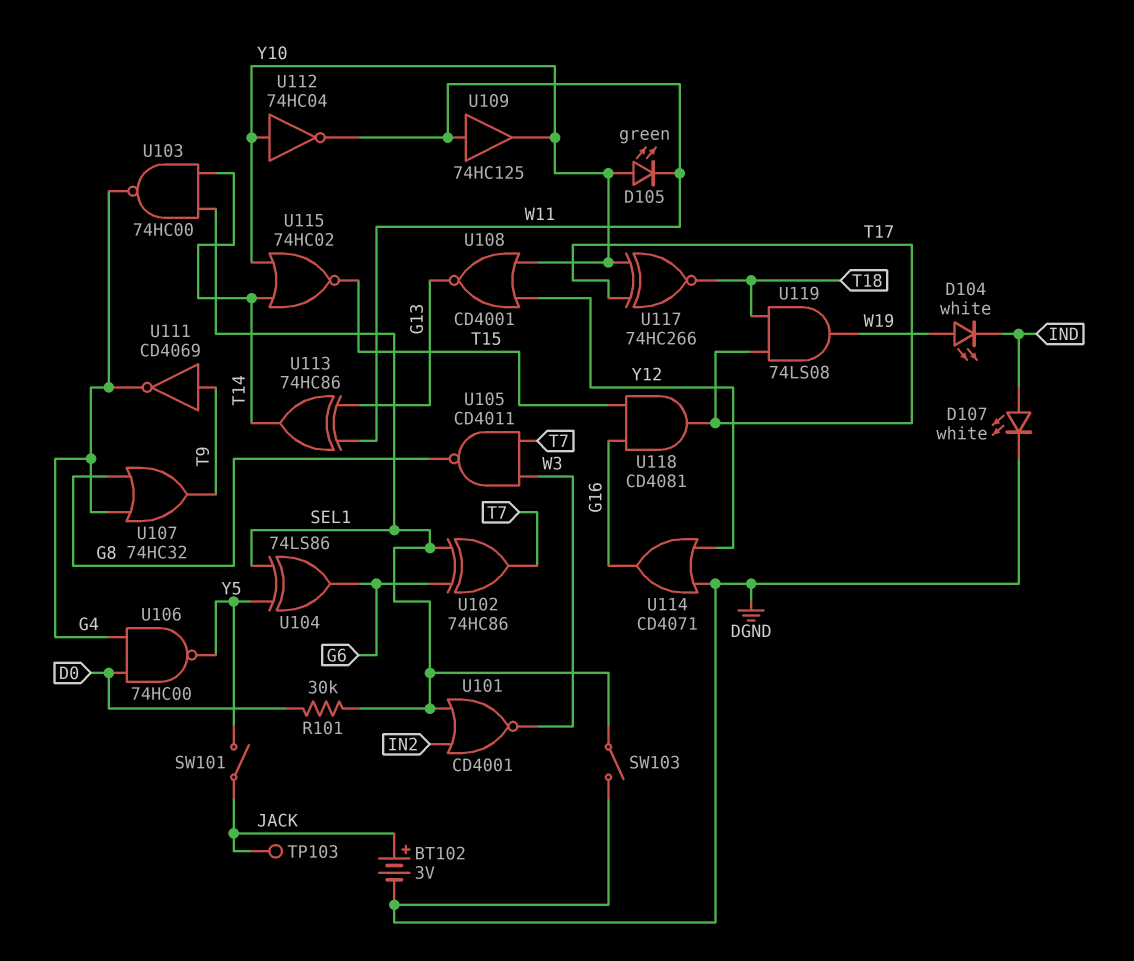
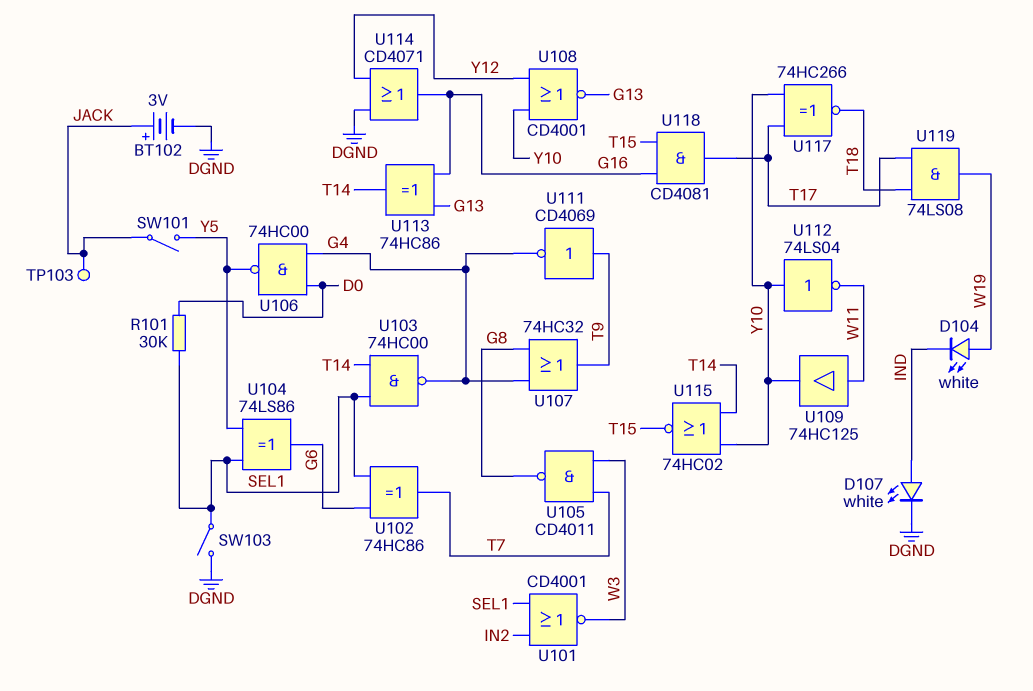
D105: LED green (A Y10, K W11) -> none
U112: NOT 74HC04 (in Y10, out W11) -> NOT 74LS04 (in Y10, out W11)
U113: XOR 74HC86 (in G13, in W11, out T14) -> XOR 74HC86 (in G13, in G16, out T14)

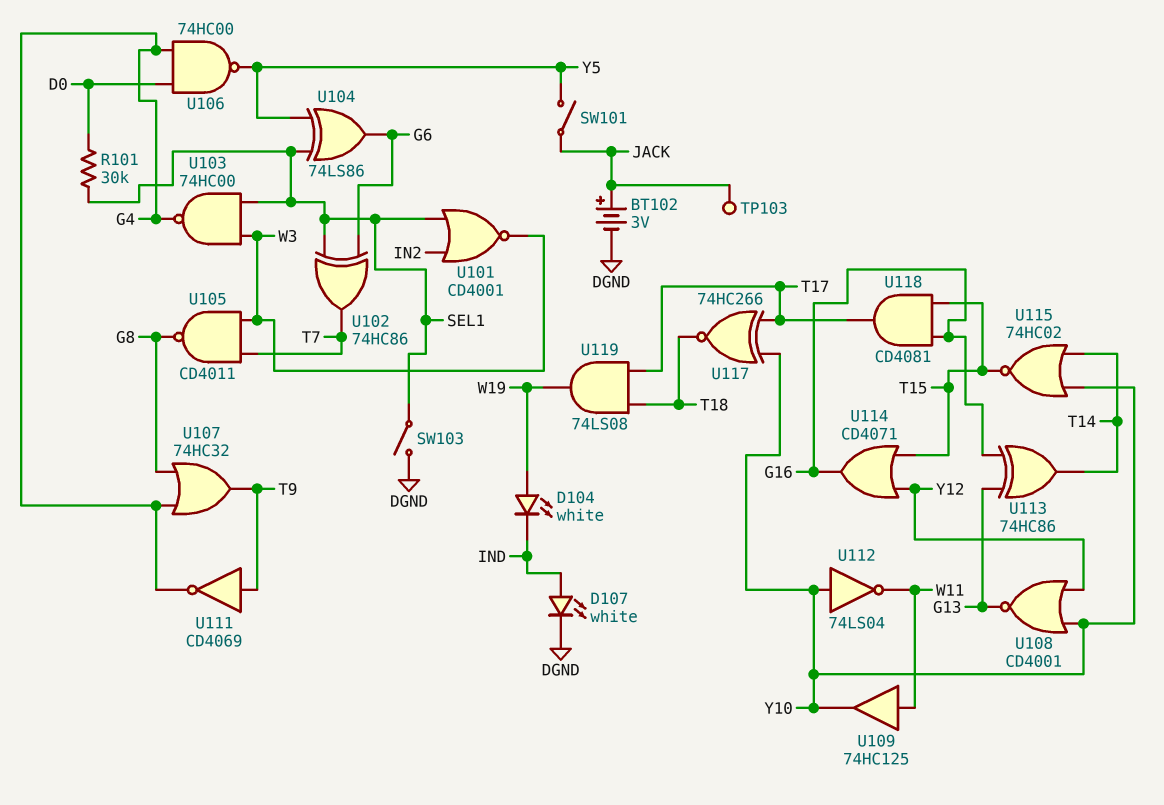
U103: NAND 74HC00 (in SEL1, in T14, out G4) -> NAND 74HC00 (in SEL1, in W3, out G4)
U114: OR CD4071 (in DGND, in Y12, out G16) -> OR CD4071 (in T15, in Y12, out G16)

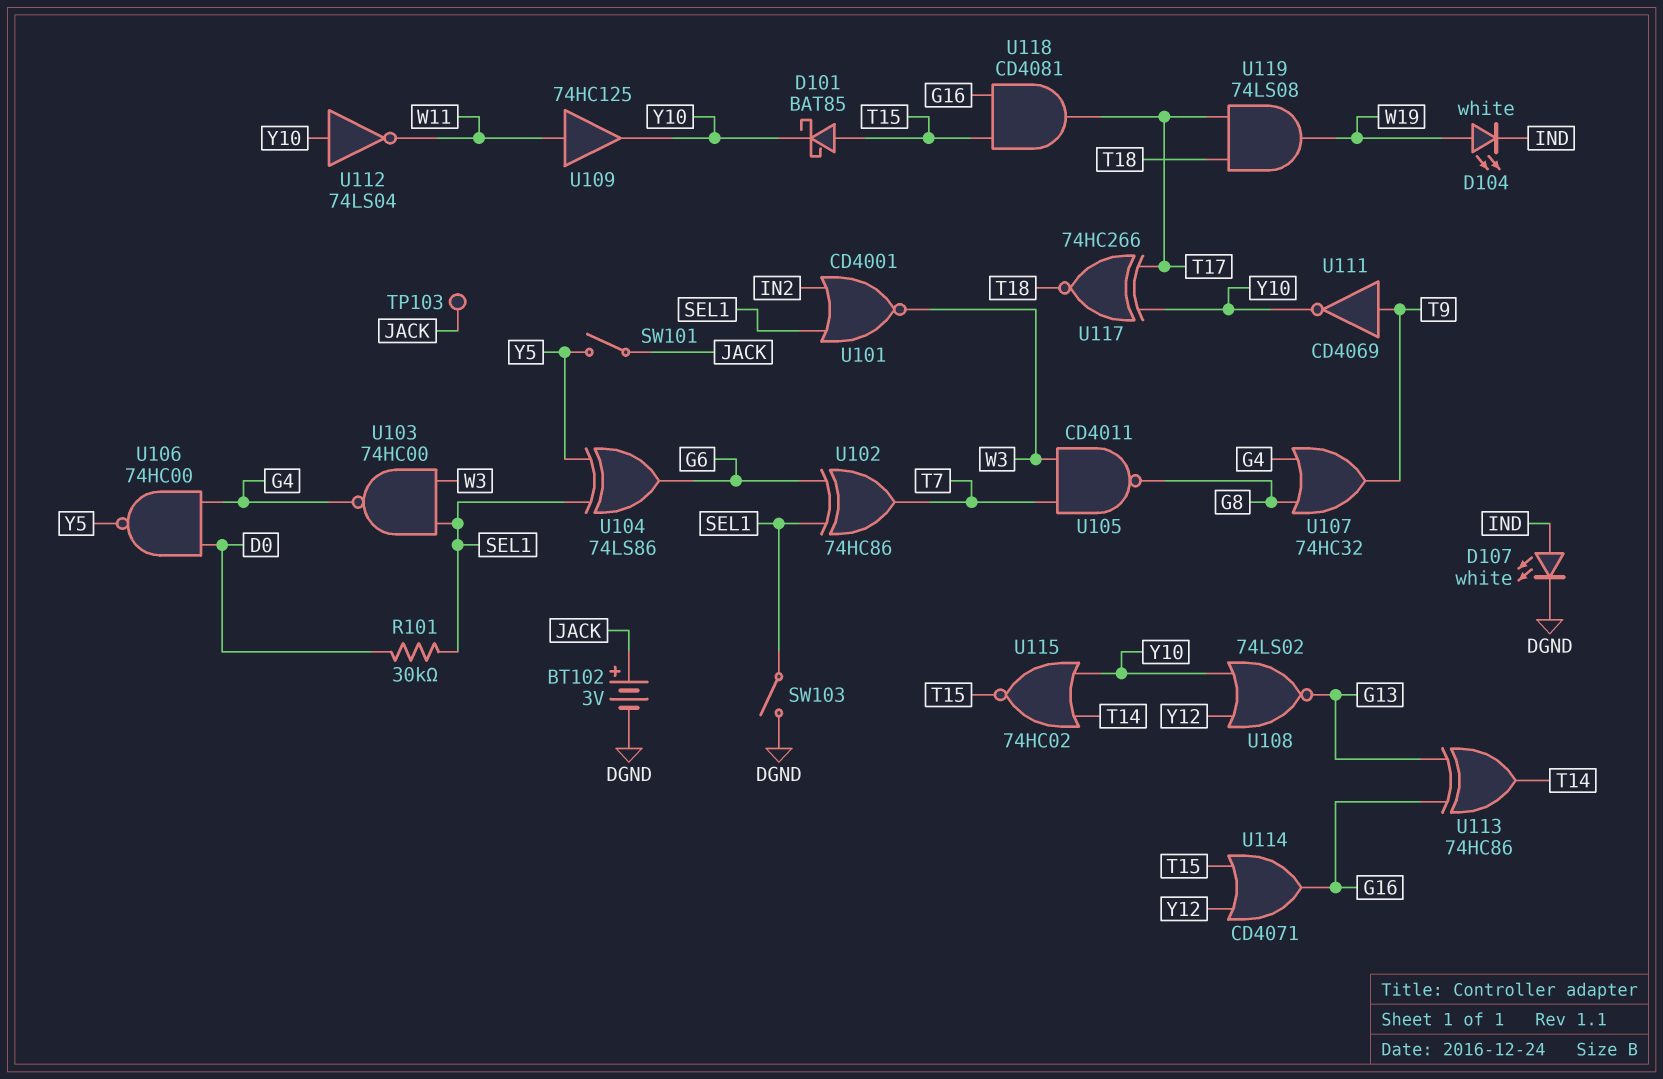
D101: none -> schottky BAT85 (A T15, K Y10)
U108: NOR CD4001 (in Y10, in Y12, out G13) -> NOR 74LS02 (in Y10, in Y12, out G13)
U111: NOT CD4069 (in T9, out G4) -> NOT CD4069 (in T9, out Y10)

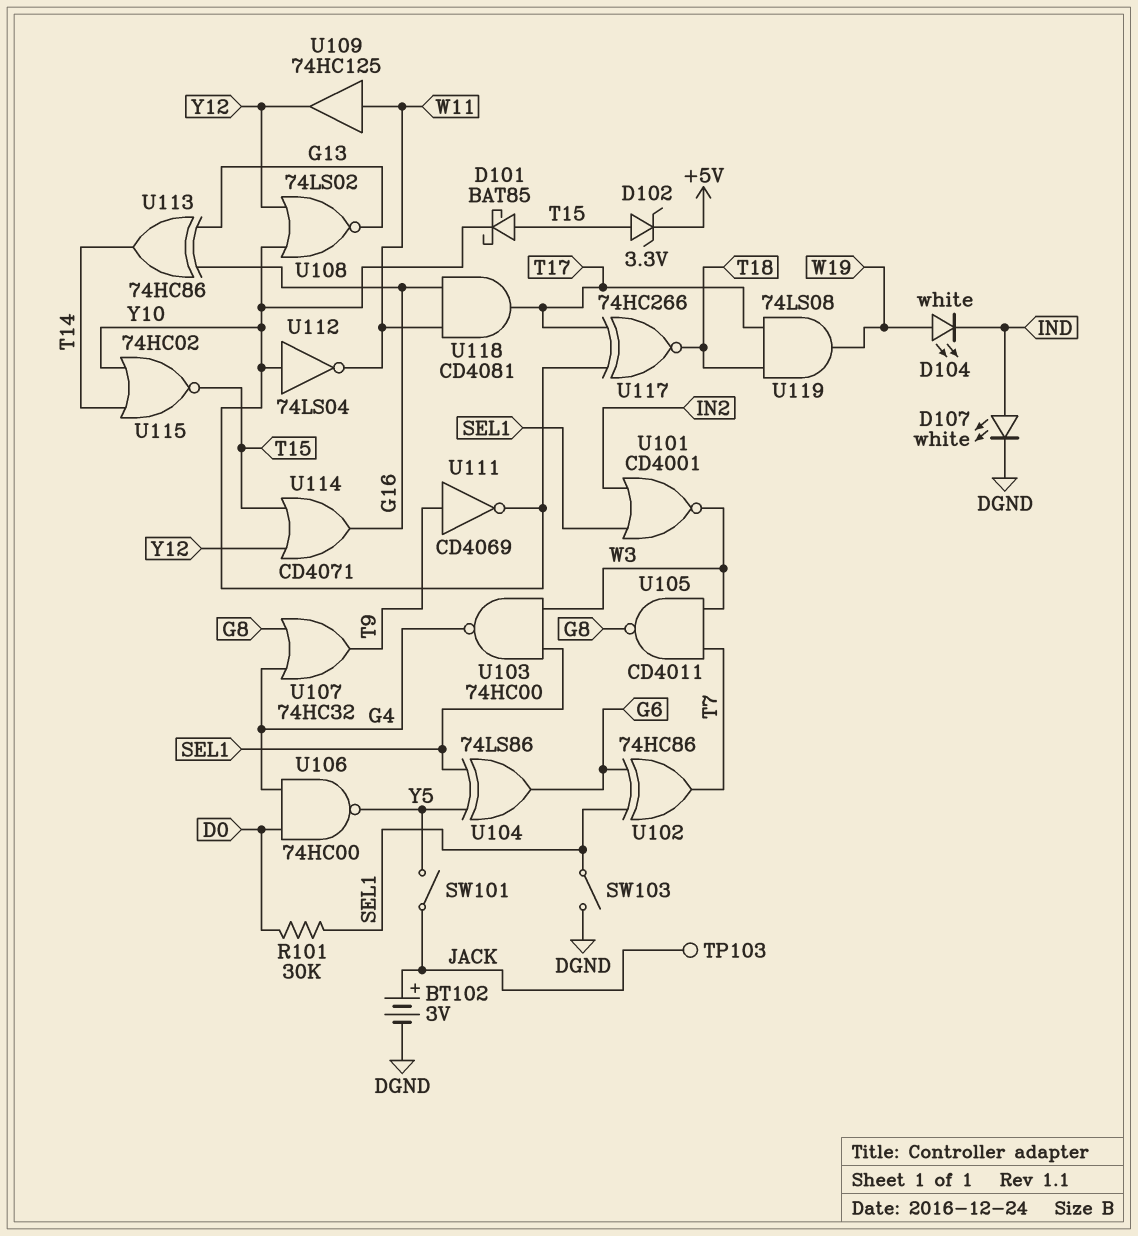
D102: none -> zener 3.3V (A T15, K +5V)
U109: buffer 74HC125 (in W11, out Y10) -> buffer 74HC125 (in W11, out Y12)
U118: AND CD4081 (in G16, in T15, out T17) -> AND CD4081 (in G16, in W11, out T17)

